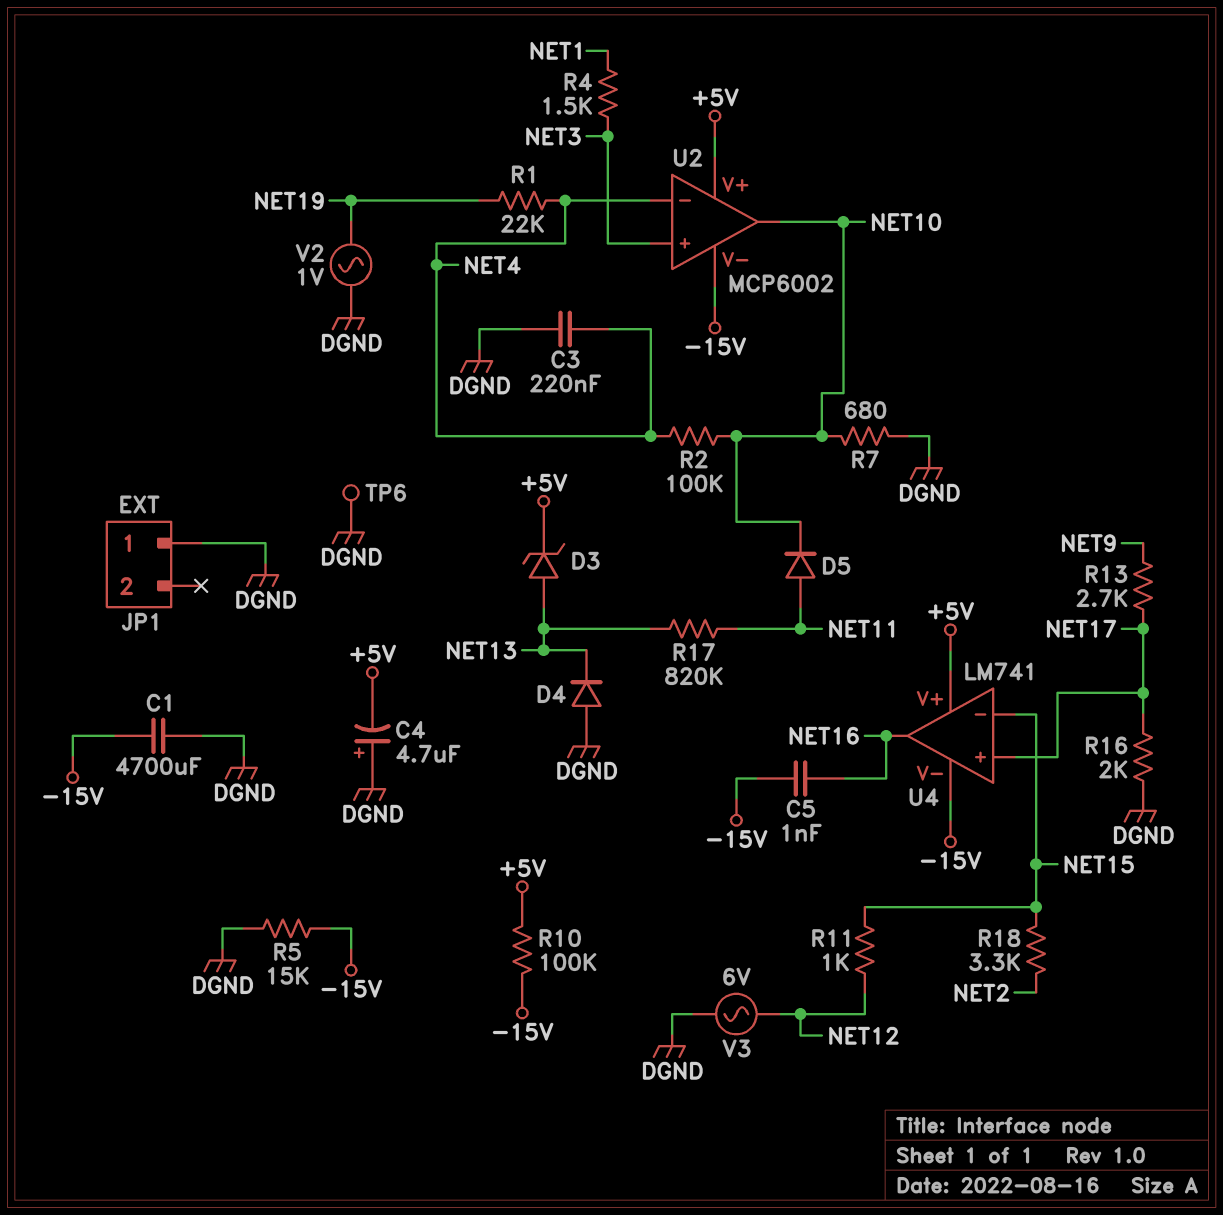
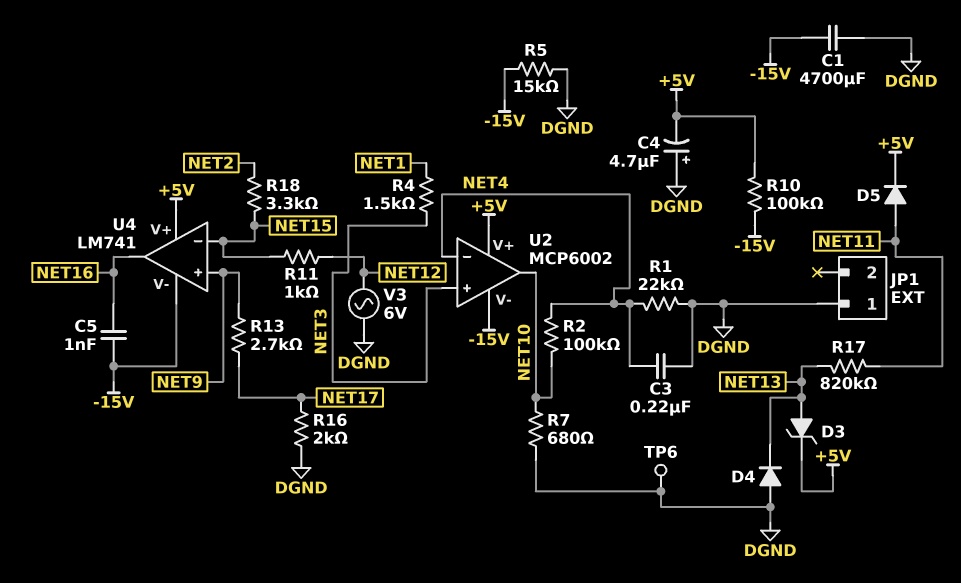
D5: diode (A NET11, K NET10) -> diode (A NET11, K +5V)
R1: 22k (NET4, NET19) -> 22k (DGND, NET4)
U4 pin in+: NET17 -> NET9
V2: AC 1V (DGND, NET19) -> none

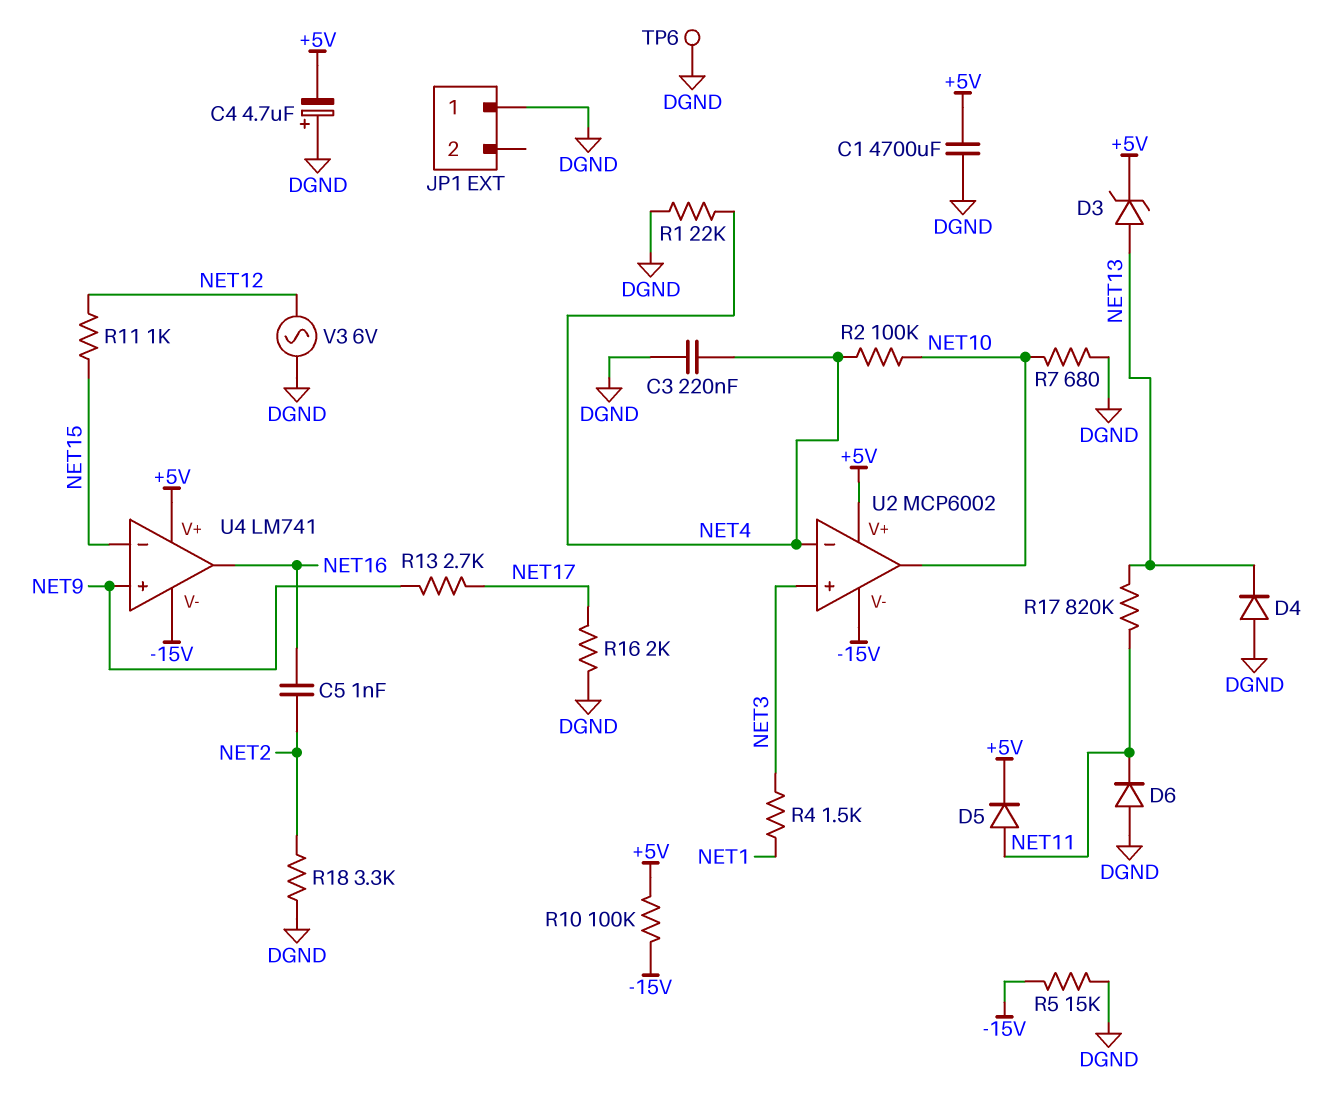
C1: 4700uF (-15V, DGND) -> 4700uF (+5V, DGND)
C5: 1nF (-15V, NET16) -> 1nF (NET2, NET16)
D6: none -> diode (A DGND, K NET11)
R18: 3.3k (NET2, NET15) -> 3.3k (DGND, NET2)

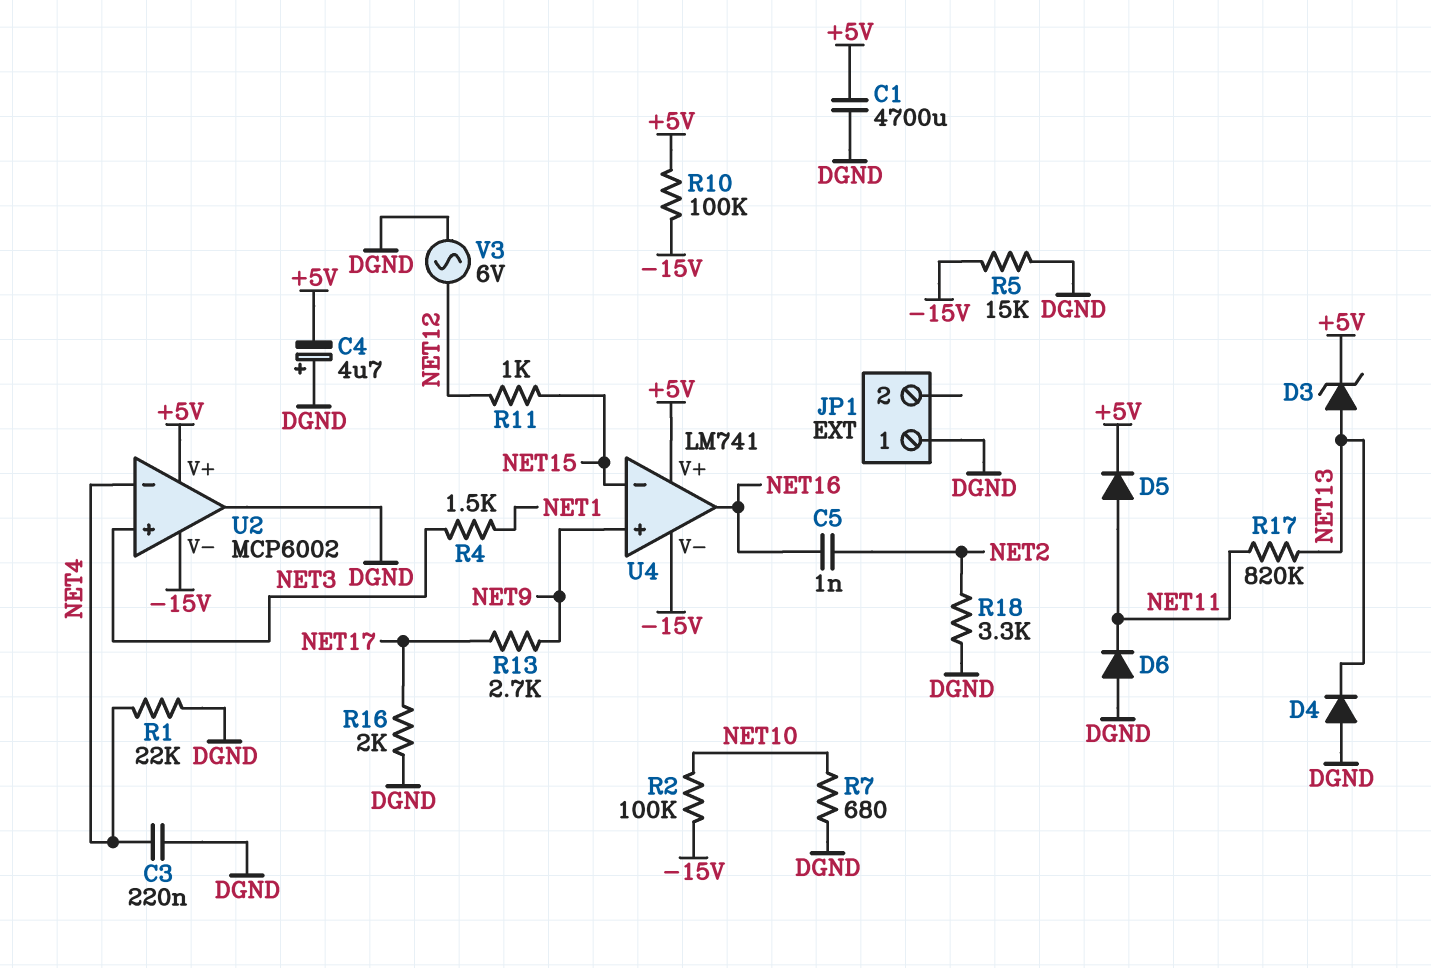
R2: 100k (NET4, NET10) -> 100k (-15V, NET10)
TP6: test point (DGND) -> none
U2 pin out: NET10 -> DGND

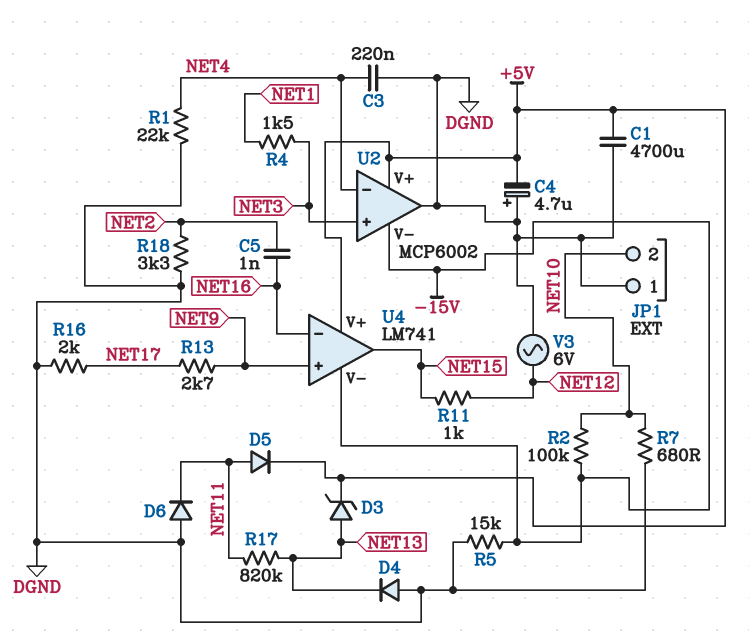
JP1 pin 2: none -> NET10
R10: 100k (+5V, -15V) -> none
U4 pin in-: NET15 -> NET16
U4 pin out: NET16 -> NET15

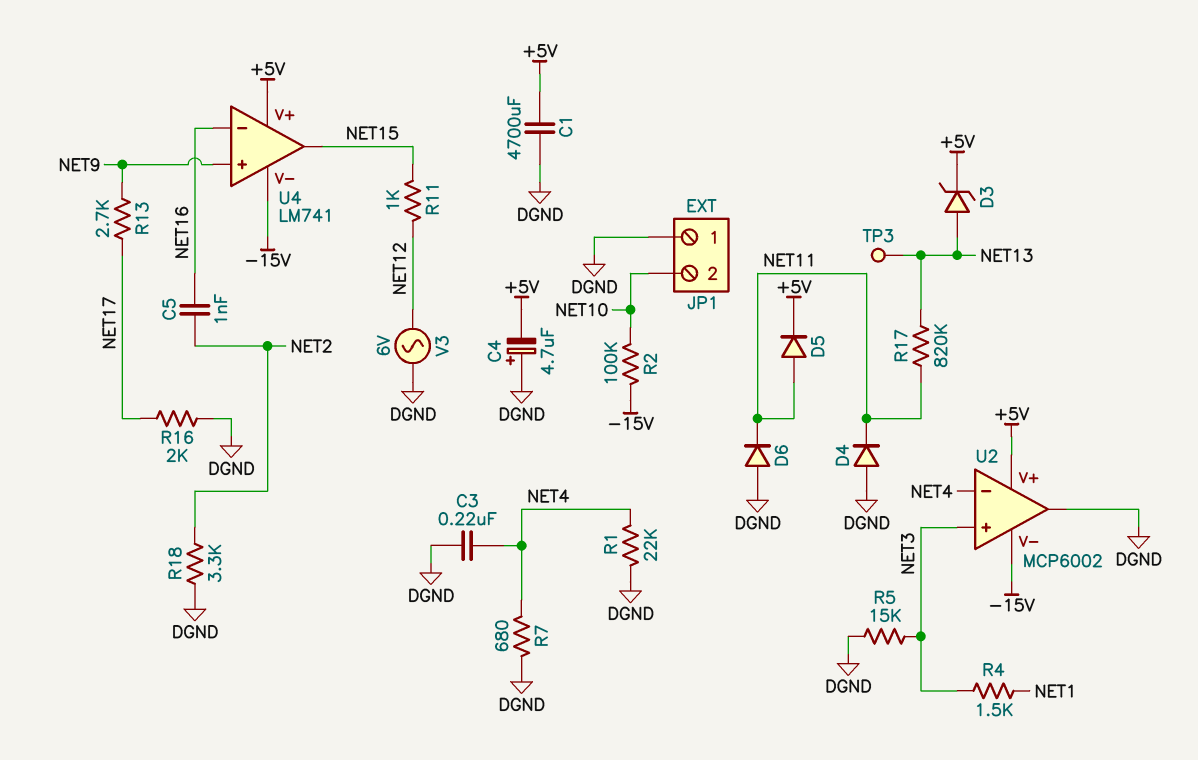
D4: diode (A DGND, K NET13) -> diode (A DGND, K NET11)
R5: 15k (-15V, DGND) -> 15k (DGND, NET3)
R7: 680 (DGND, NET10) -> 680 (DGND, NET4)
TP3: none -> test point (NET13)

